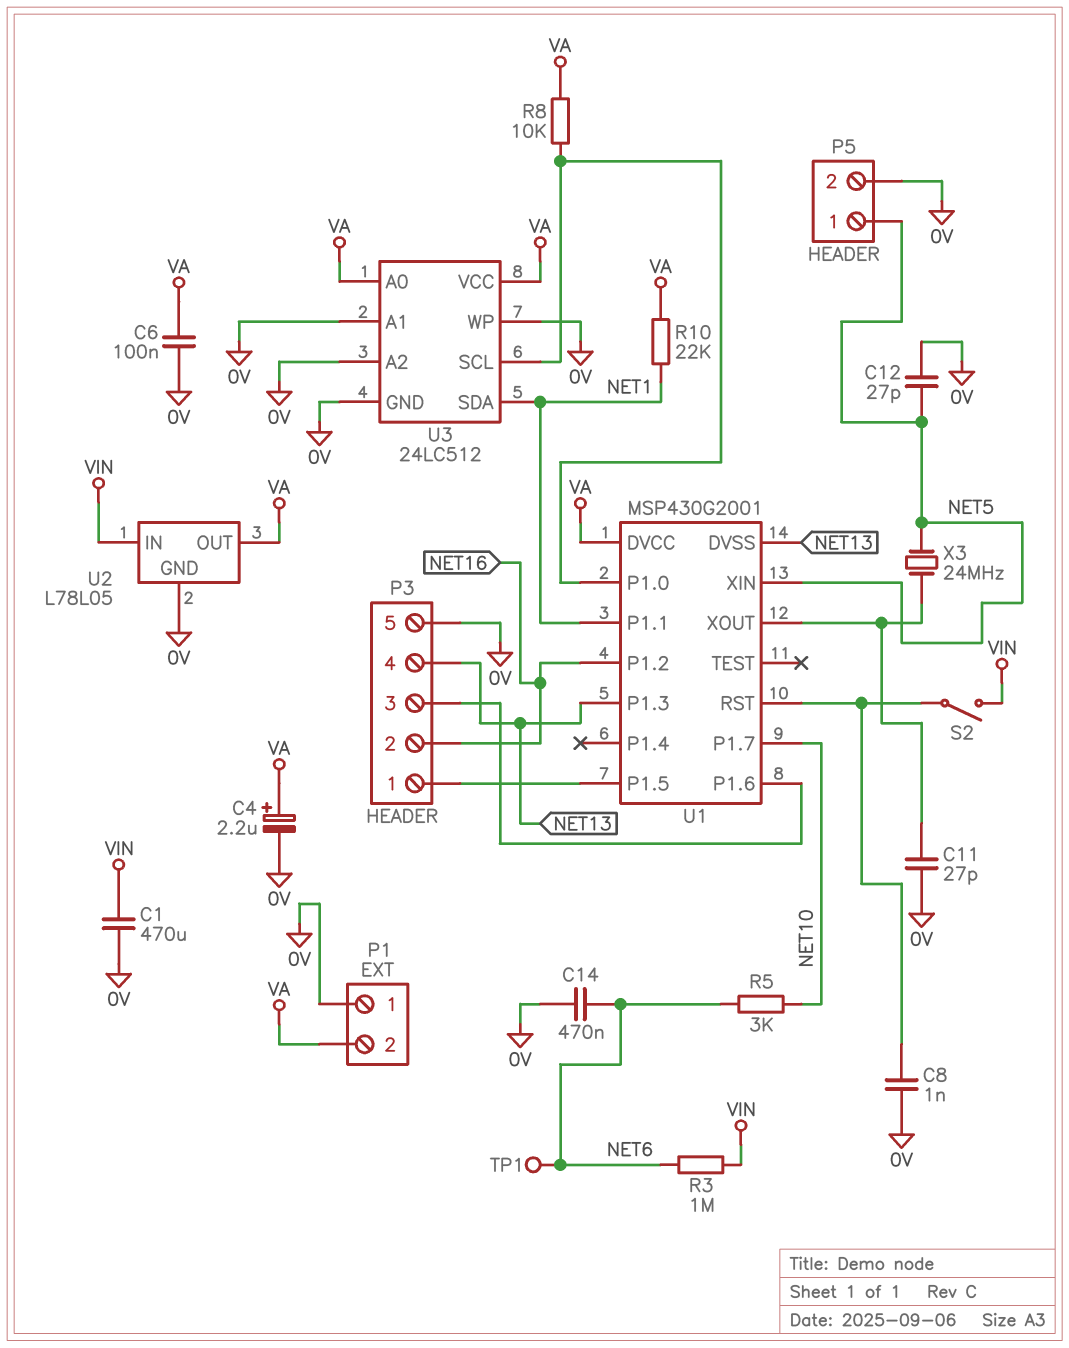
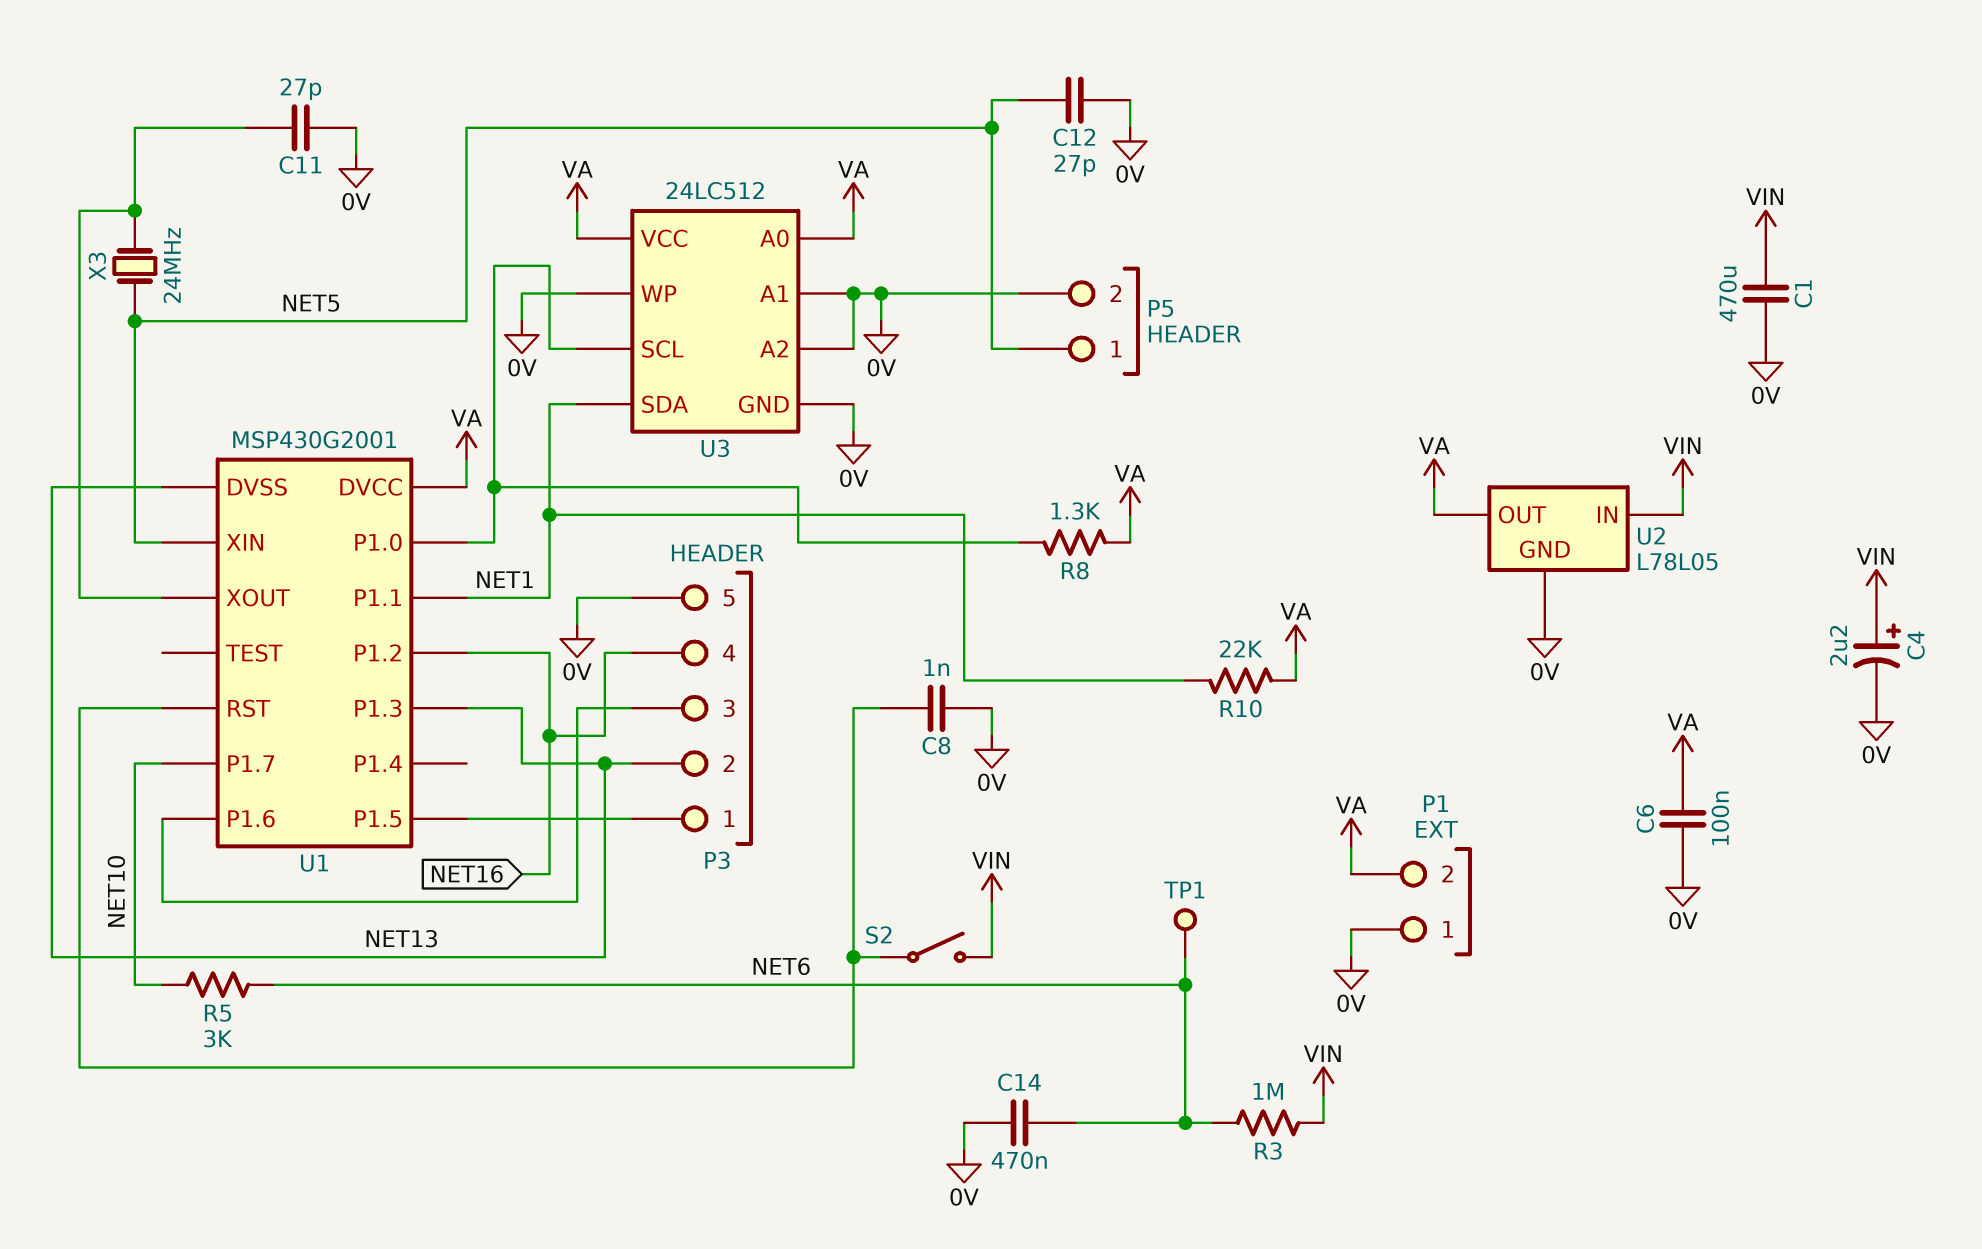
C4: 2.2uF (plus VA, minus 0V) -> 2.2uF (plus VIN, minus 0V)
P3 pin 2: NET16 -> NET13
P3 pin 4: NET13 -> NET16
R8: 10k (U1/P1.0, VA) -> 1.3k (U1/P1.0, VA)

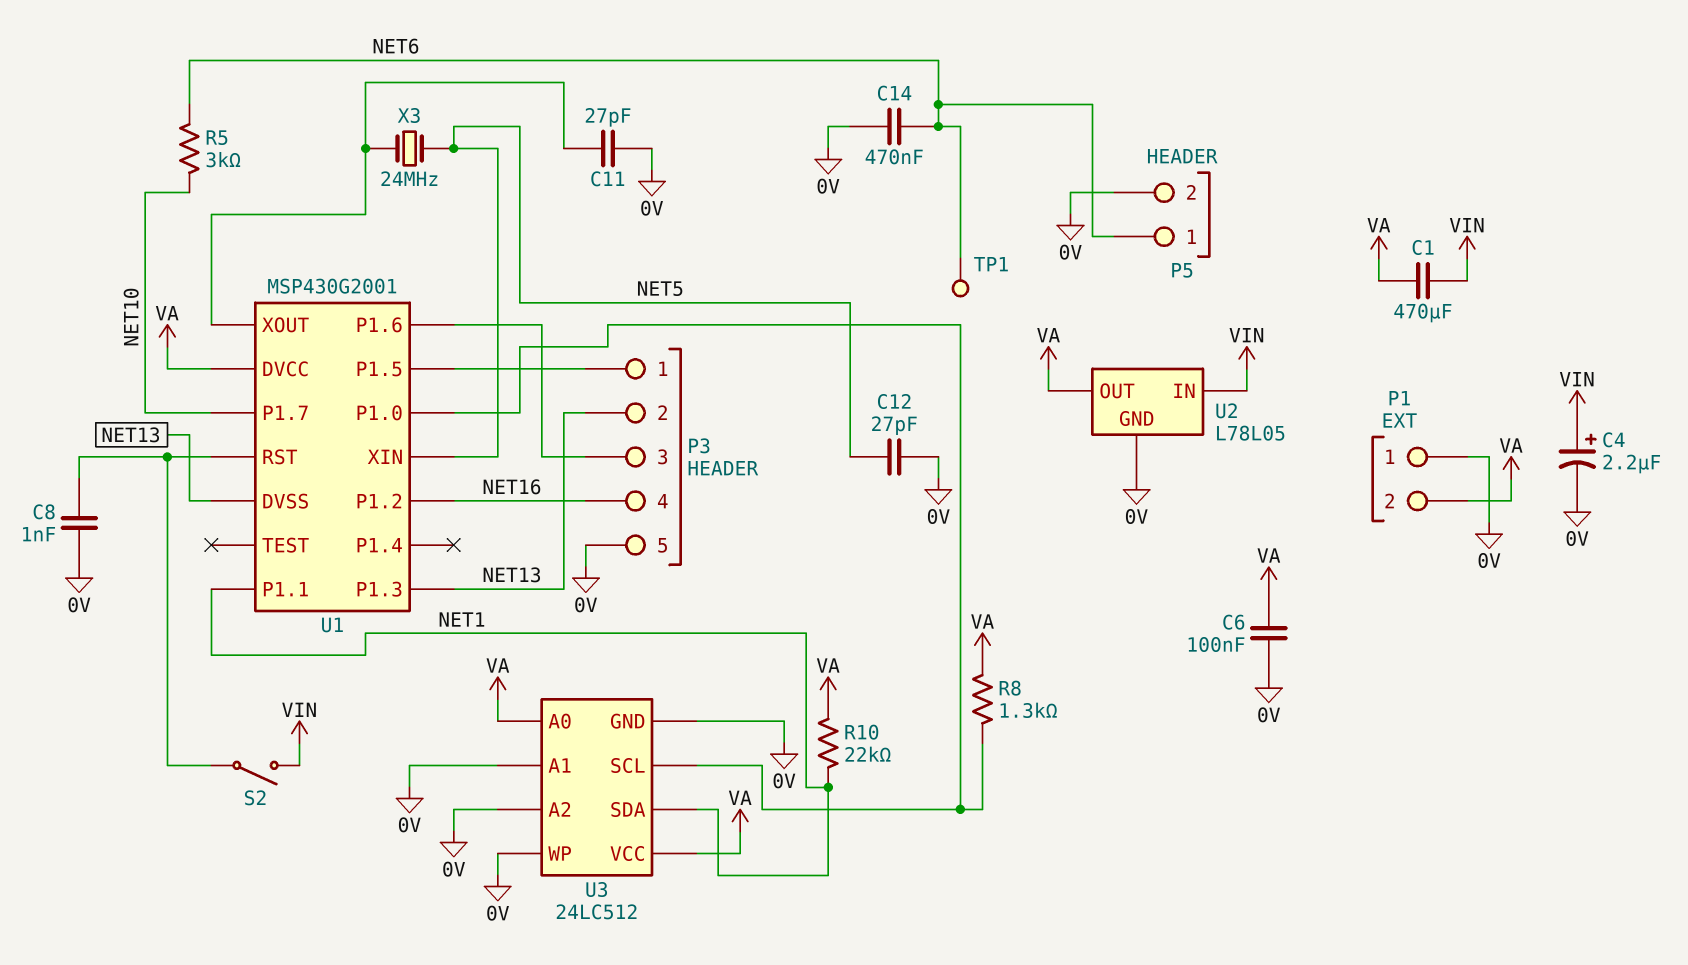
C1: 470uF (0V, VIN) -> 470uF (VA, VIN)
P5 pin 1: NET5 -> NET6
R3: 1M (NET6, VIN) -> none

